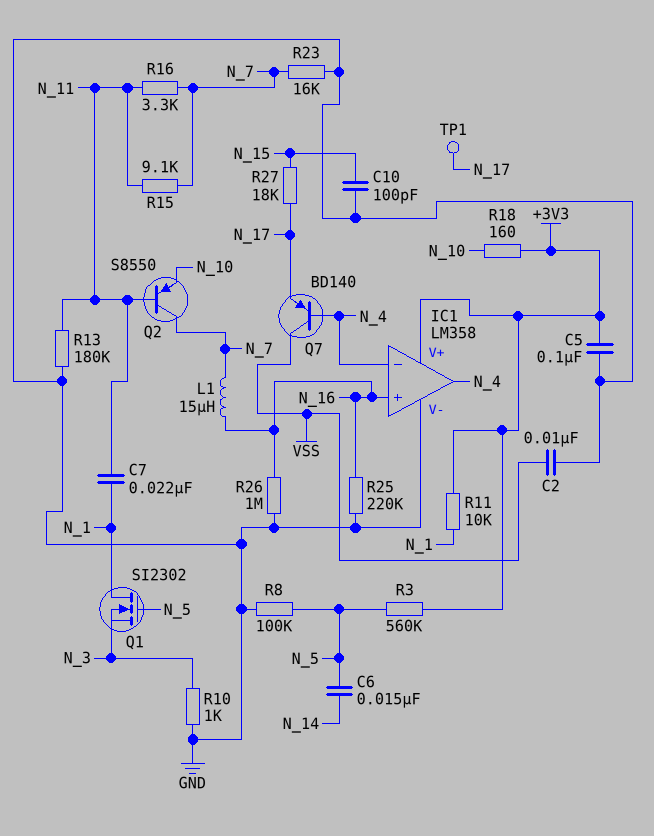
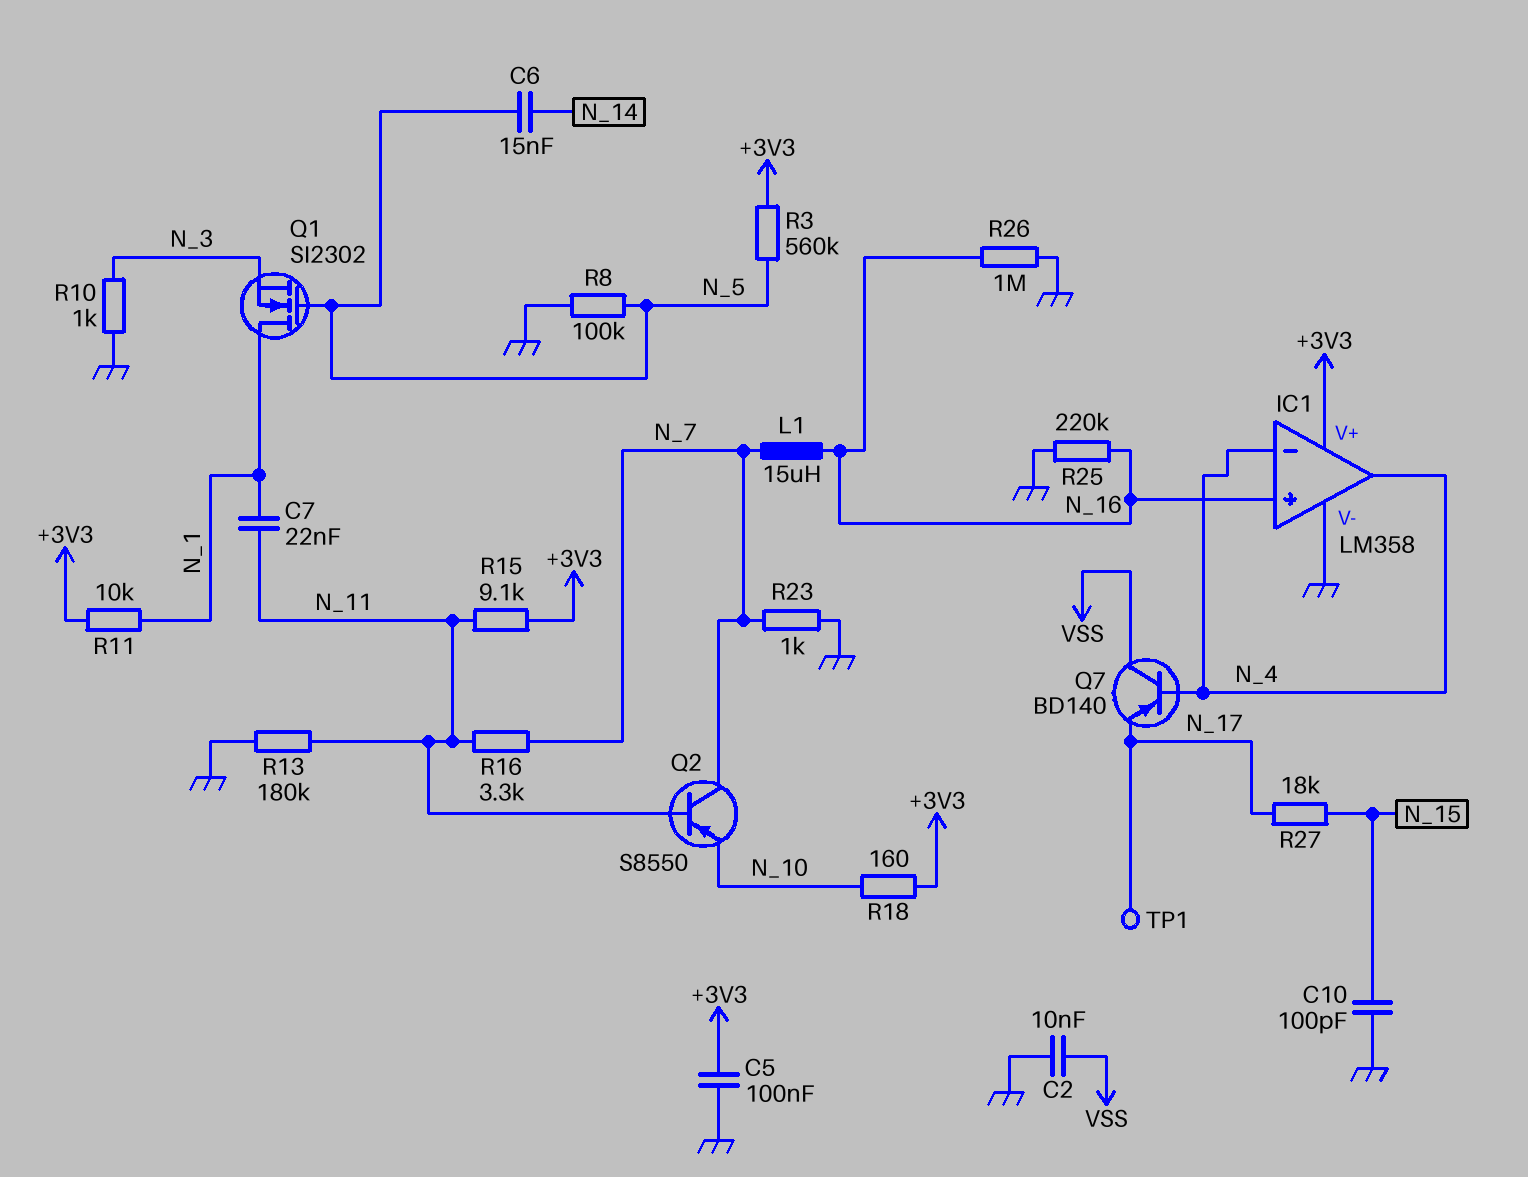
R15: 9.1k (N_7, N_11) -> 9.1k (+3V3, N_11)
R23: 16k (GND, N_7) -> 1k (GND, N_7)

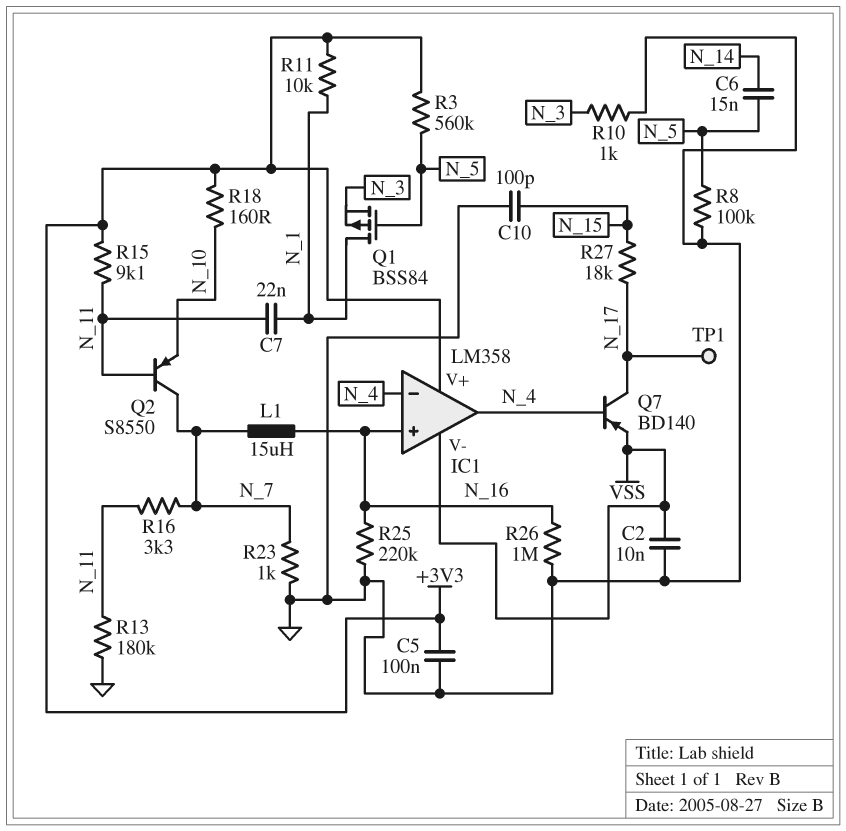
IC1 pin V-: GND -> VSS
Q1: NMOS SI2302 (G N_5, D N_1, S N_3) -> PMOS BSS84 (G N_5, D N_1, S N_3)
Q7: PNP BD140 (B N_4, C VSS, E N_17) -> PNP BD140 (B N_4, C N_17, E VSS)

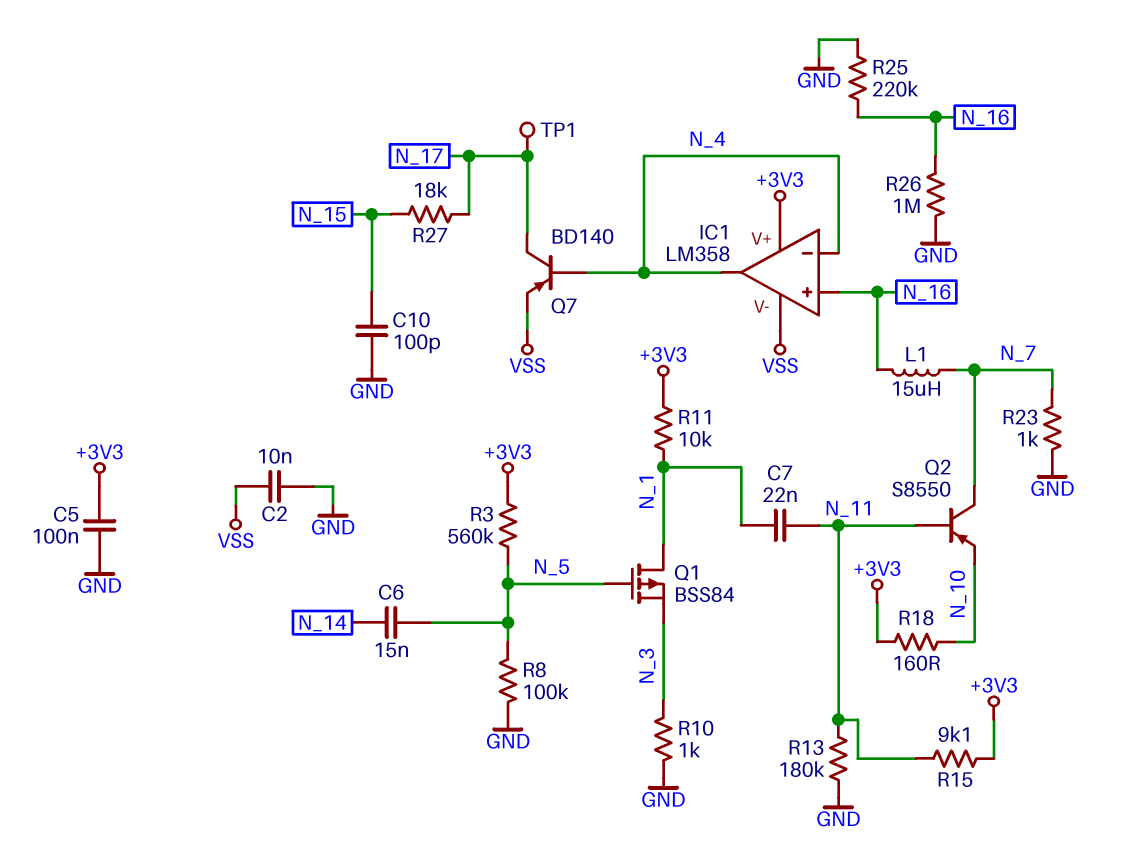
R16: 3.3k (N_7, N_11) -> none

